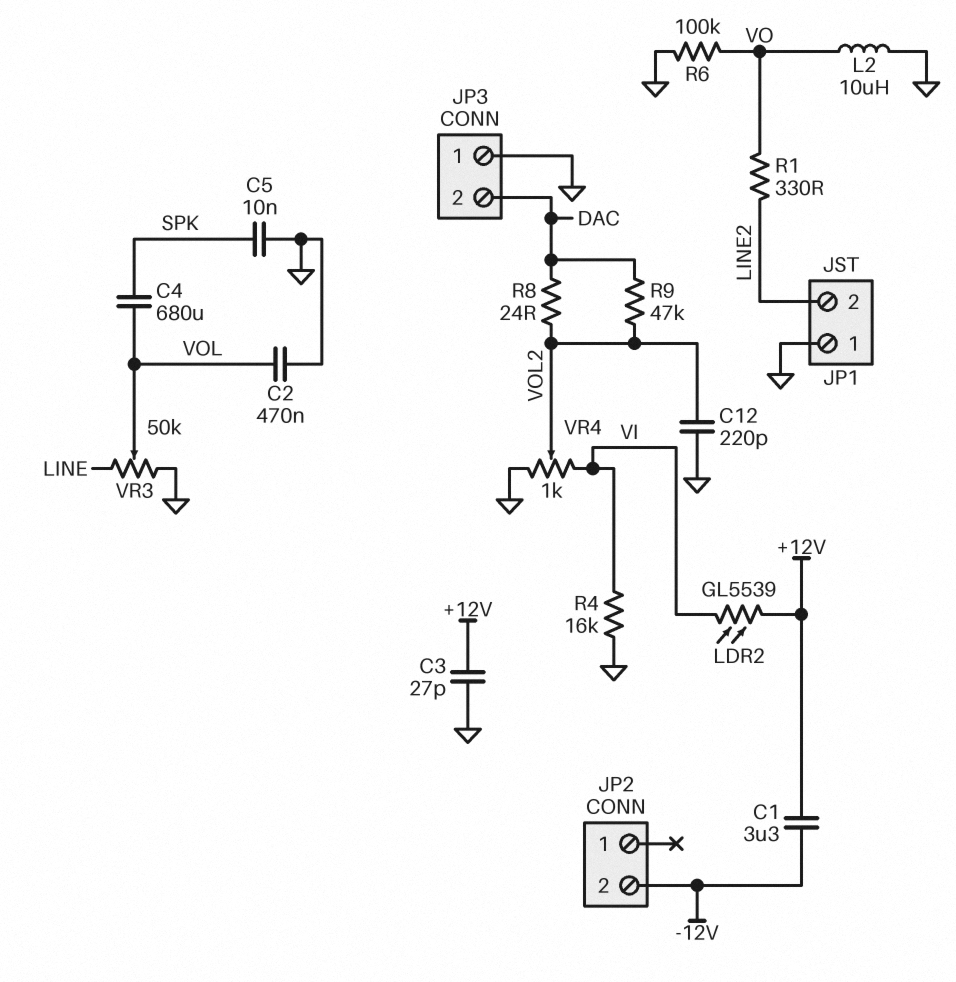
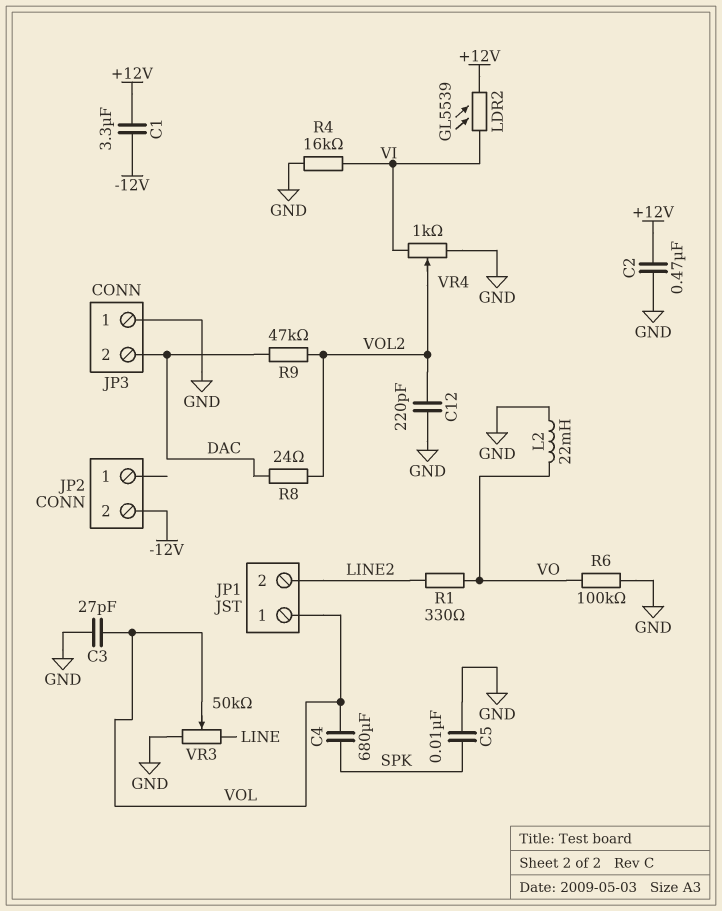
C2: 470nF (GND, VOL) -> 470nF (+12V, GND)
C3: 27pF (+12V, GND) -> 27pF (GND, VOL)
JP1 pin 1: GND -> VOL
L2: 10uH (GND, VO) -> 22mH (GND, VO)

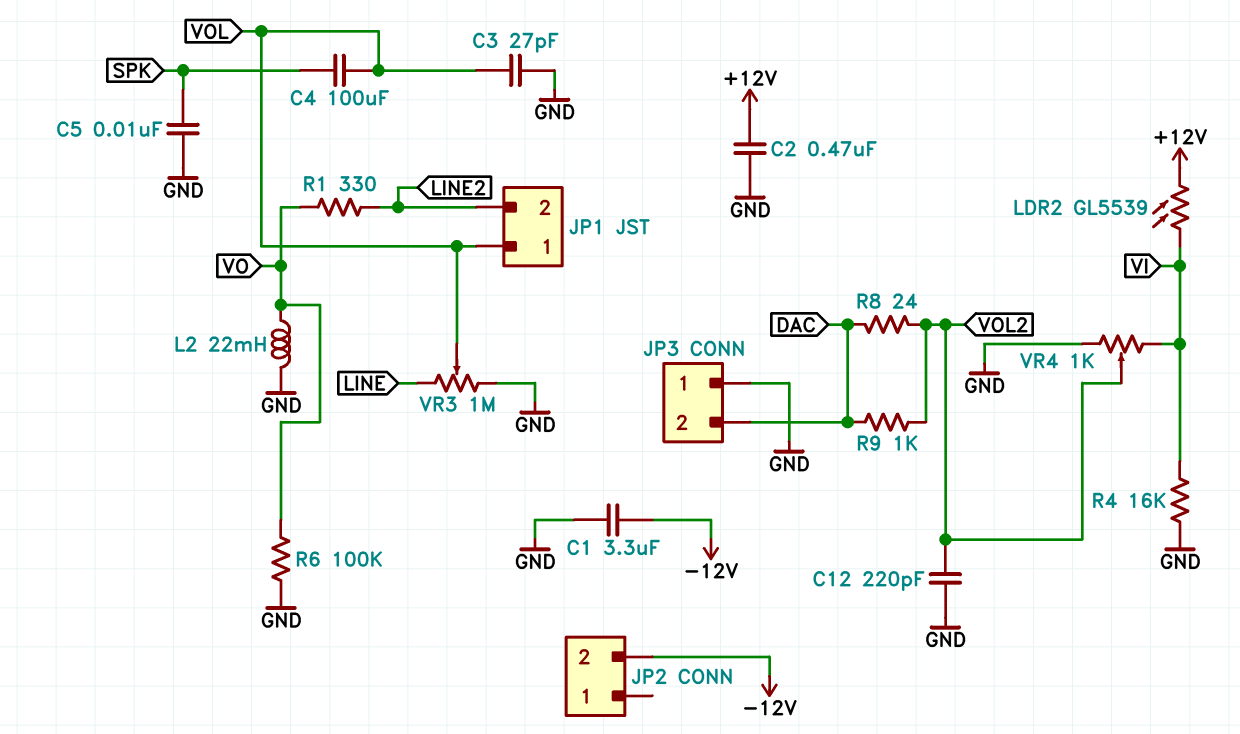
C1: 3.3uF (+12V, -12V) -> 3.3uF (-12V, GND)
C4: 680uF (SPK, VOL) -> 100uF (SPK, VOL)
R9: 47k (DAC, VOL2) -> 1k (DAC, VOL2)
VR3: 50k (GND, LINE, wiper VOL) -> 1M (GND, LINE, wiper VOL)

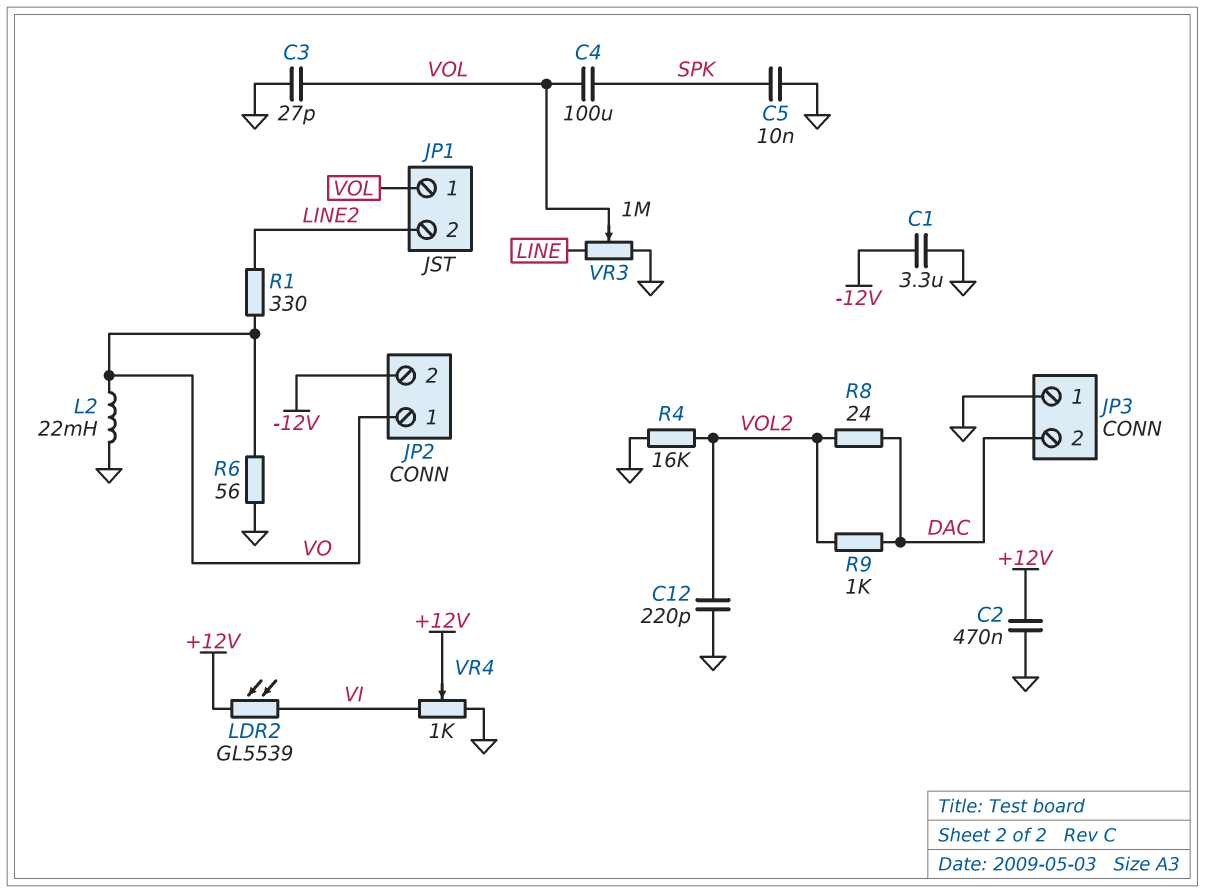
JP2 pin 1: none -> VO
R4: 16k (GND, VI) -> 16k (GND, VOL2)
R6: 100k (GND, VO) -> 56 (GND, VO)
VR4: 1k (GND, VI, wiper VOL2) -> 1k (GND, VI, wiper +12V)

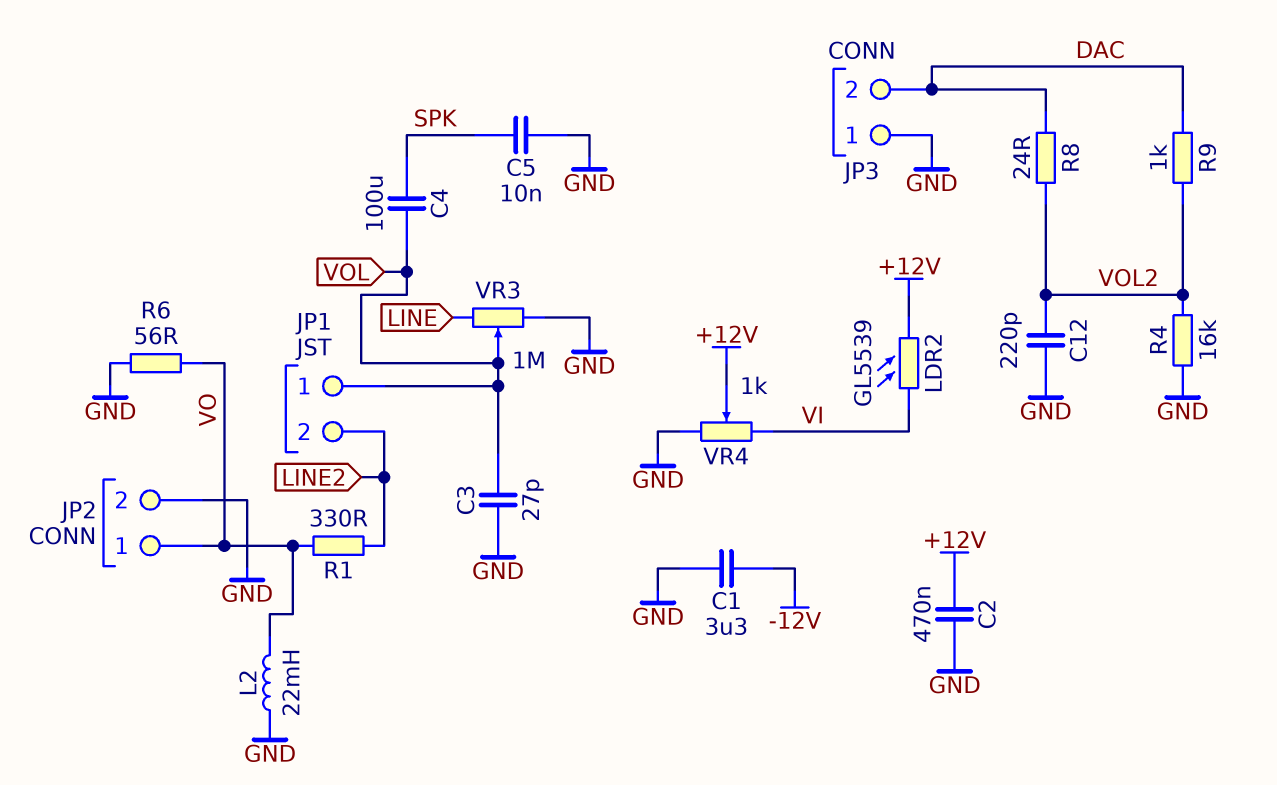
JP2 pin 2: -12V -> GND

